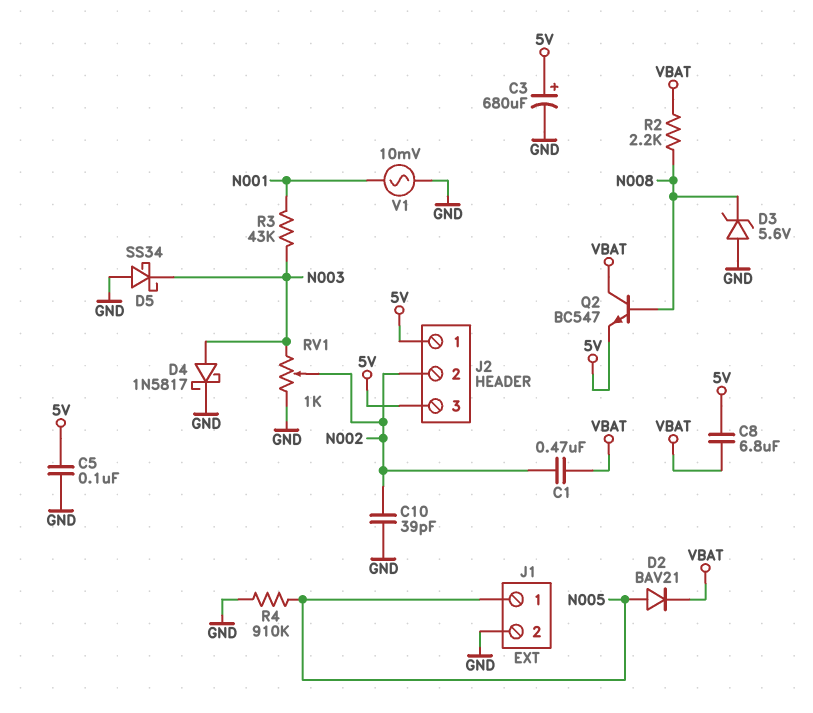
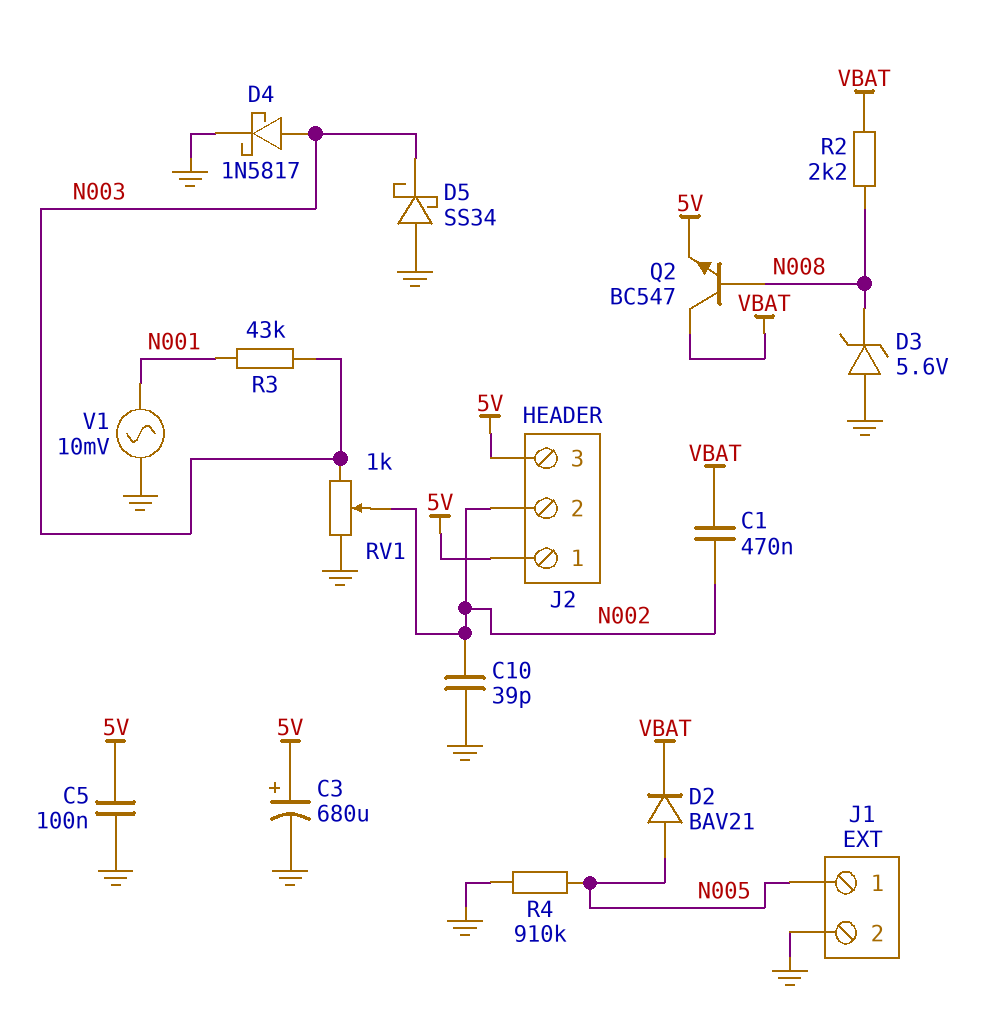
C8: 6.8uF (5V, VBAT) -> none

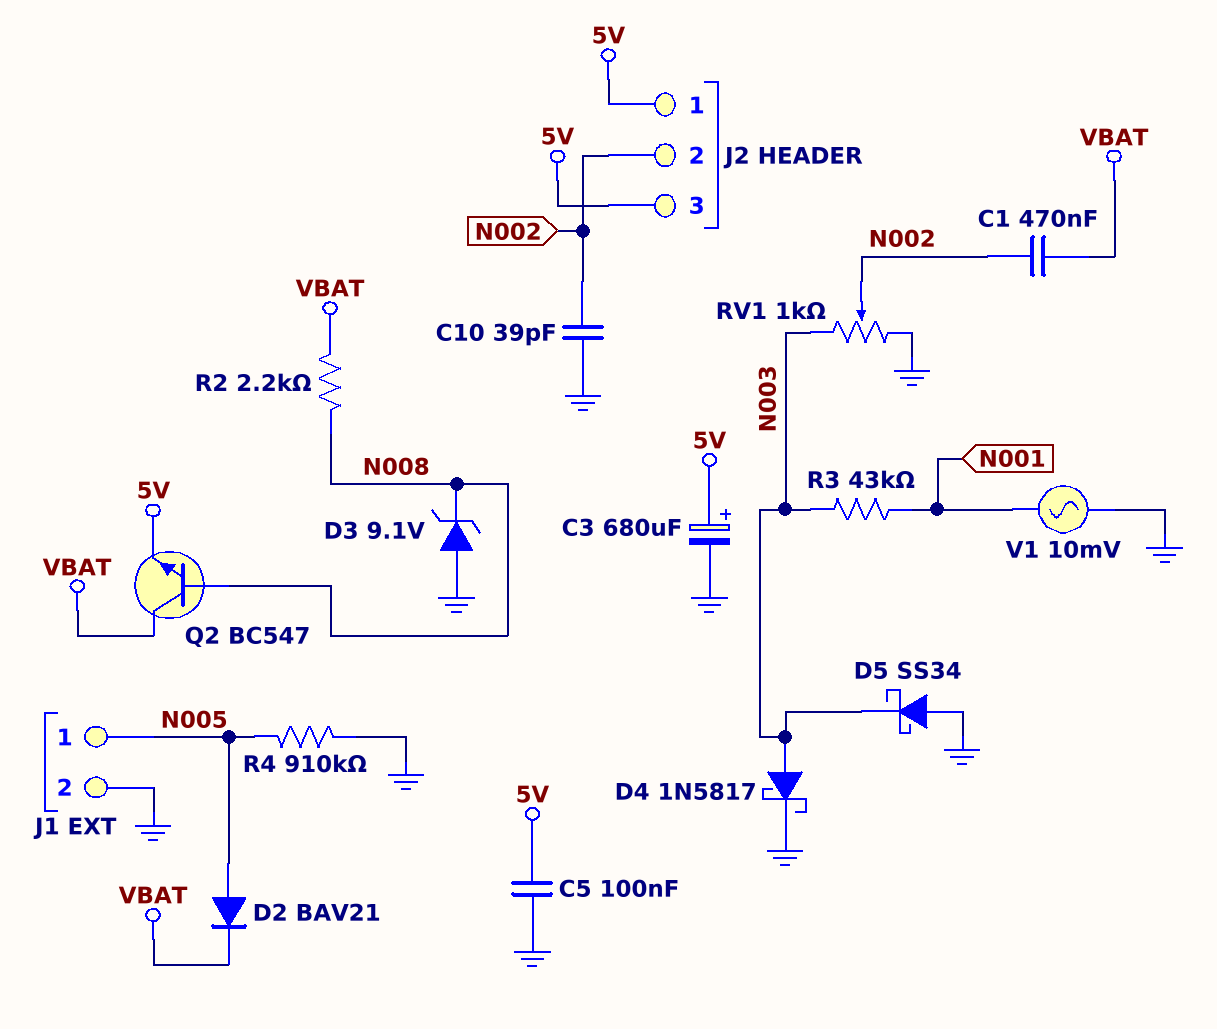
D3: zener 5.6V (A GND, K N008) -> zener 9.1V (A GND, K N008)

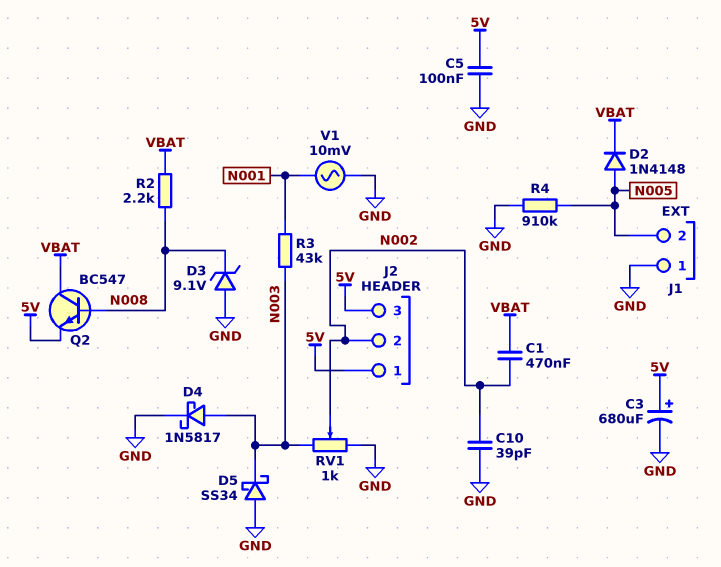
D2: diode BAV21 (A N005, K VBAT) -> diode 1N4148 (A N005, K VBAT)
J1 pin 1: N005 -> GND
J1 pin 2: GND -> N005

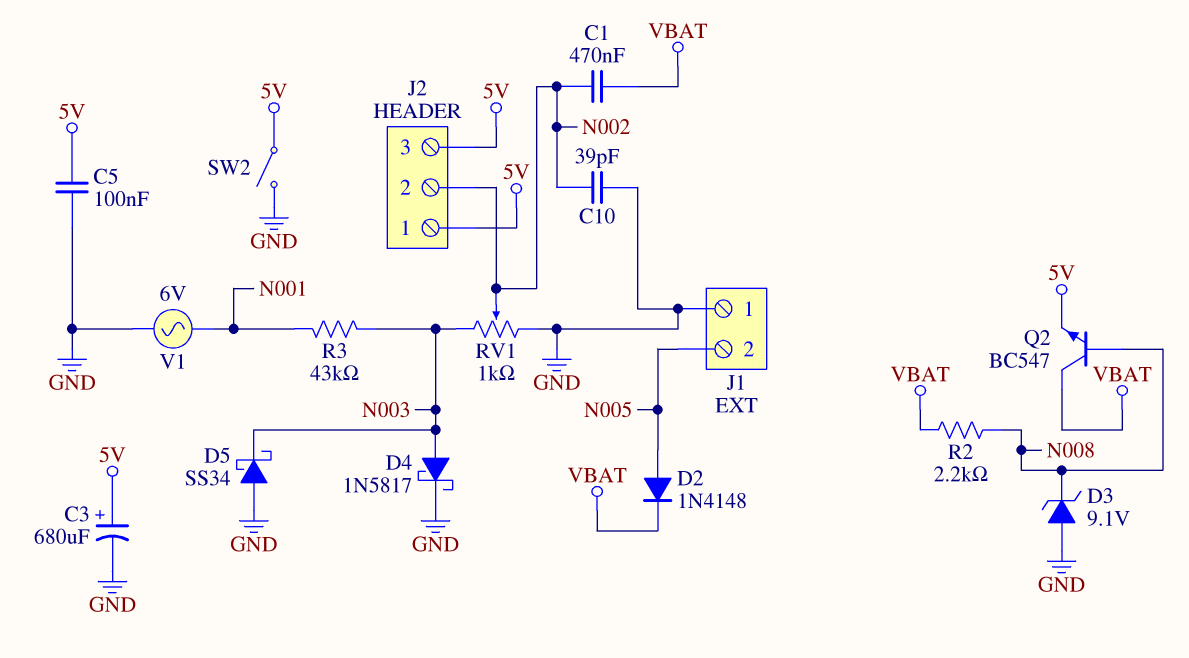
R4: 910k (GND, N005) -> none
SW2: none -> switch (5V, GND)
V1: AC 10mV (GND, N001) -> AC 6V (GND, N001)

